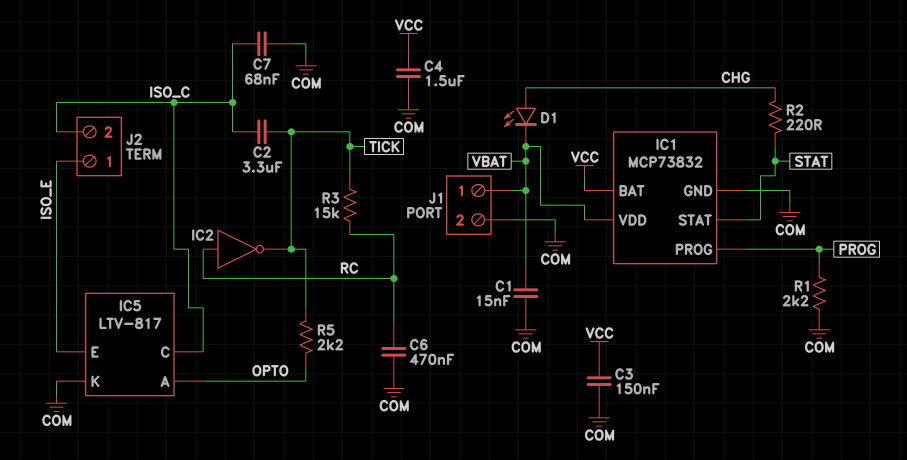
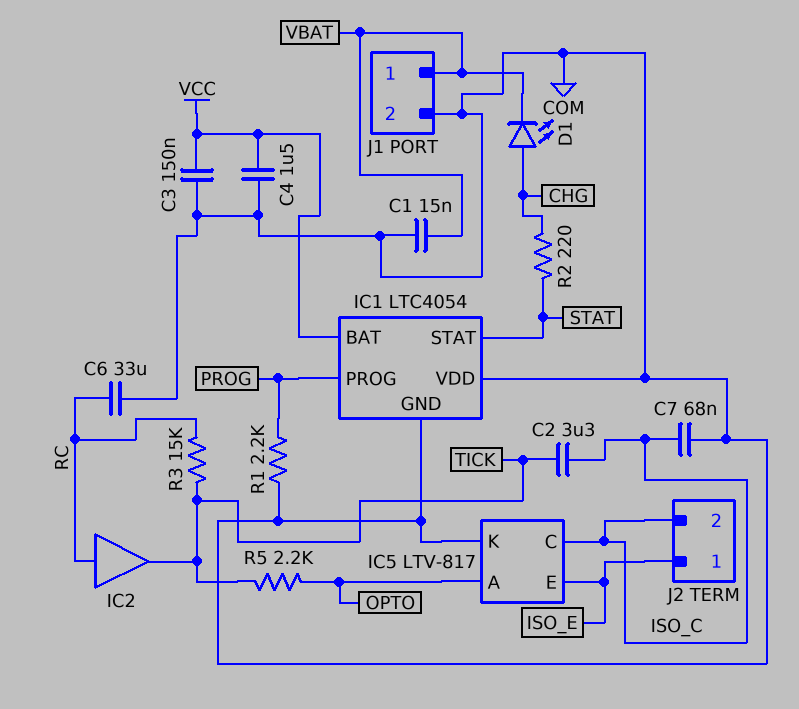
C6: 470nF (COM, RC) -> 33uF (COM, RC)
IC1: MCP73832 -> LTC4054
IC1 pin VDD: VBAT -> COM
IC2: NOT (in RC, out TICK) -> buffer (in RC, out TICK)

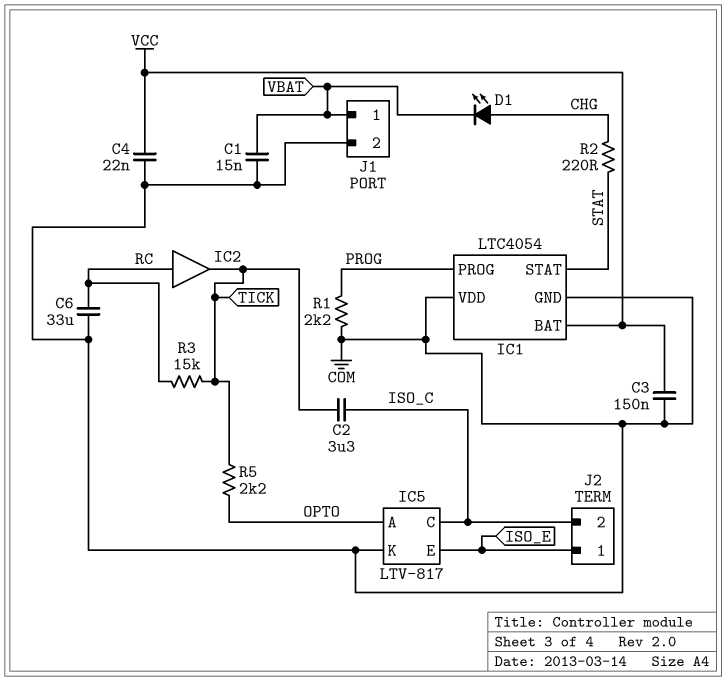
C4: 1.5uF (COM, VCC) -> 22nF (COM, VCC)
C7: 68nF (COM, ISO_C) -> none

